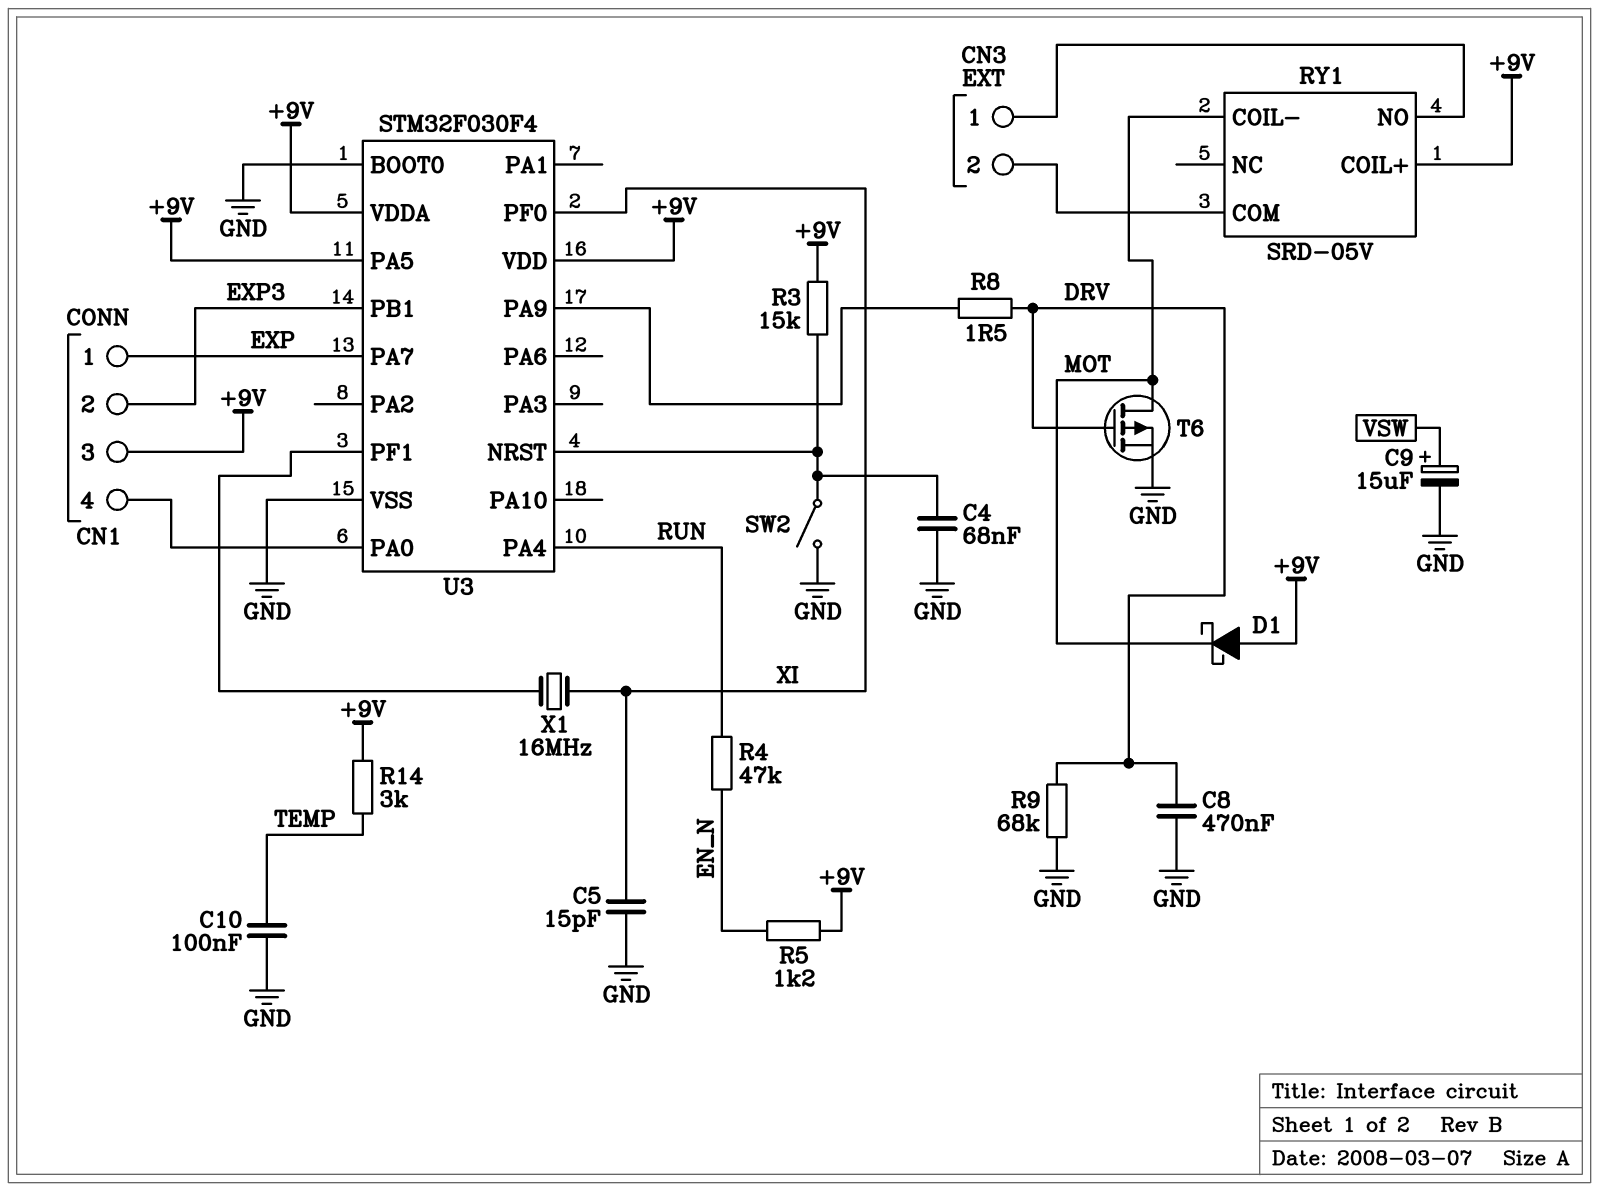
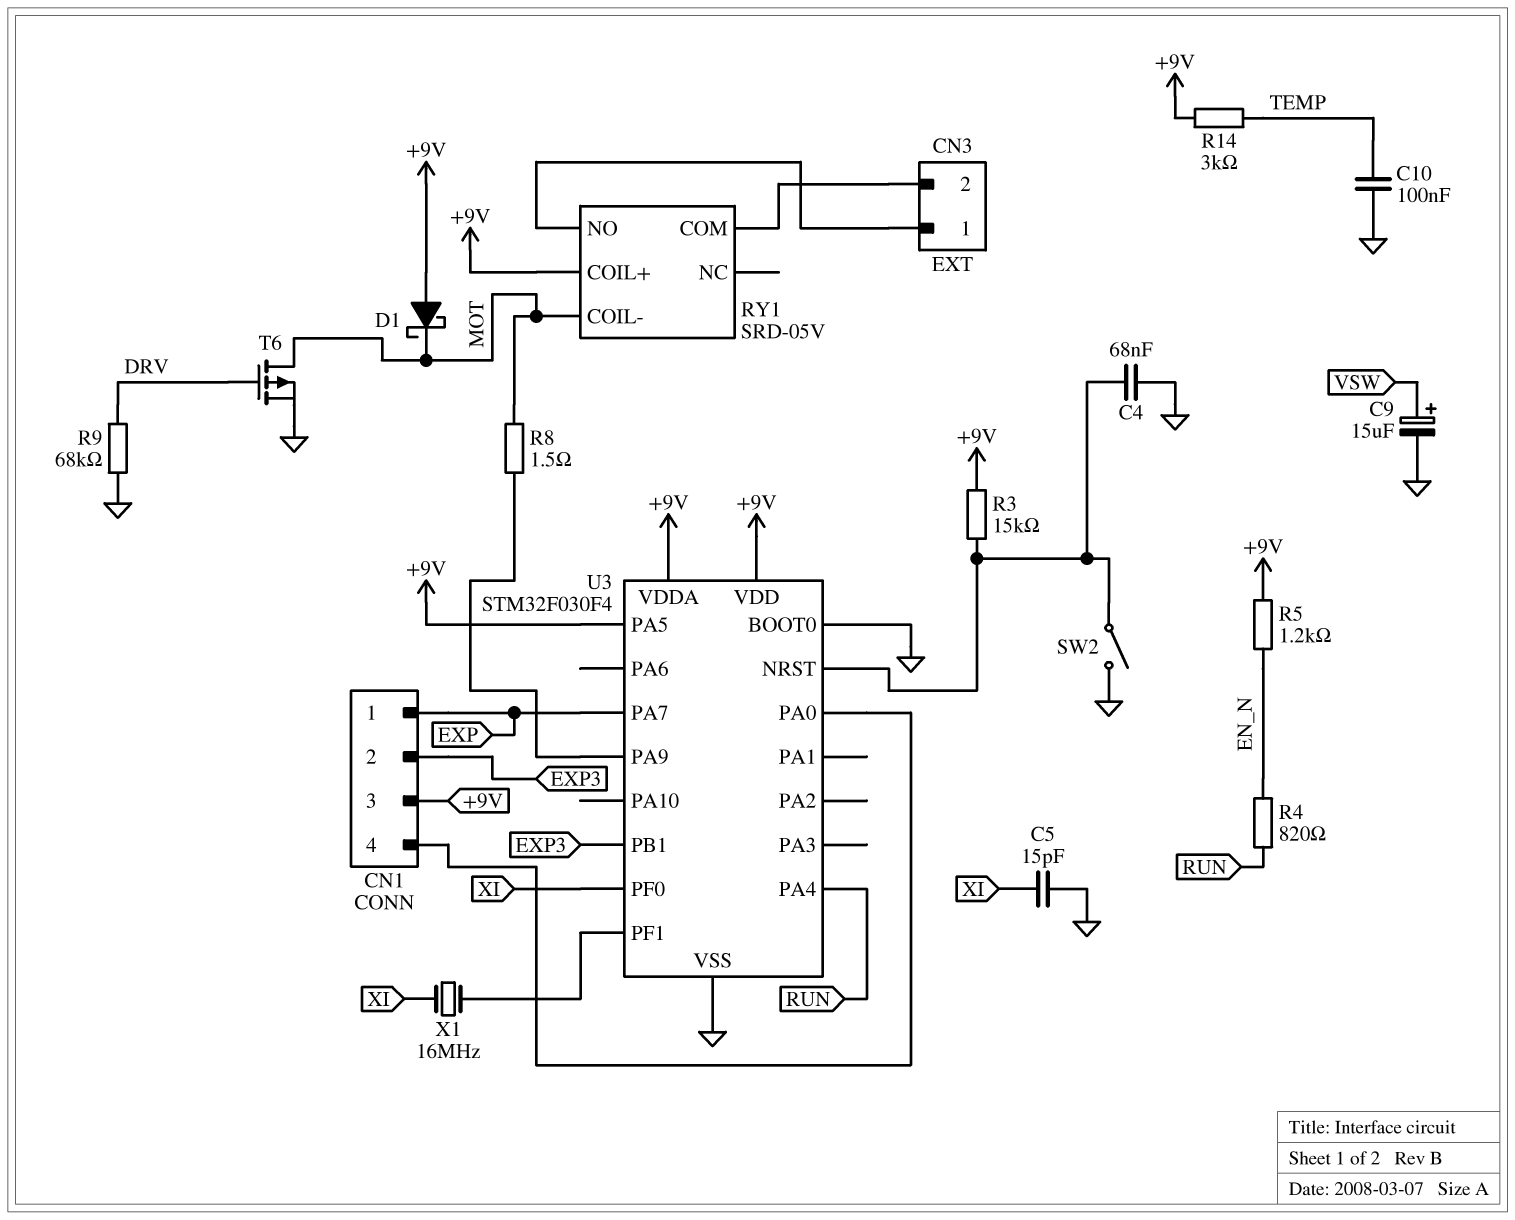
C8: 470nF (DRV, GND) -> none
R4: 47k (EN_N, RUN) -> 820 (EN_N, RUN)
R8: 1.5 (DRV, U3/PA9) -> 1.5 (MOT, U3/PA9)

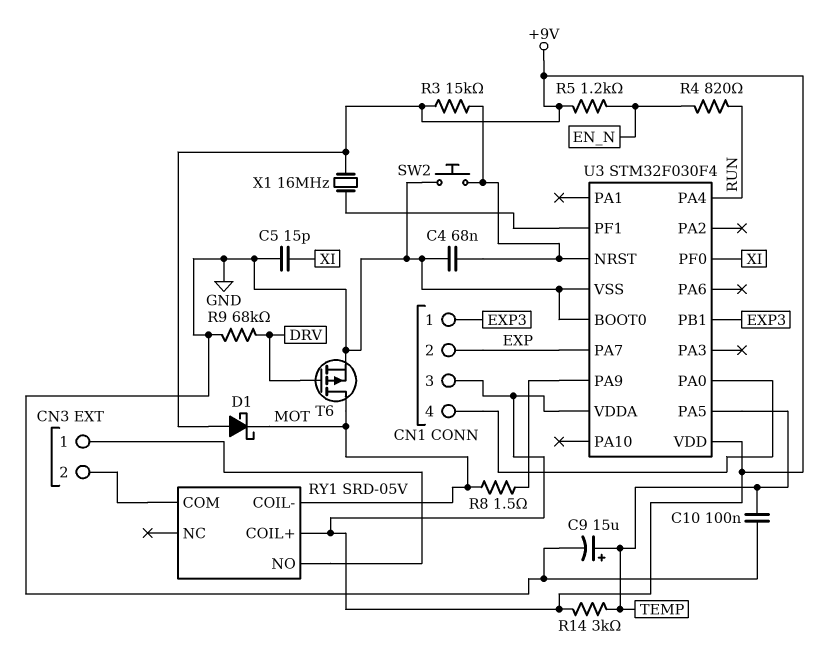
C9: 15uF (plus VSW, minus GND) -> 15uF (plus TEMP, minus GND)
CN1 pin 1: EXP -> EXP3
CN1 pin 2: EXP3 -> EXP
SW2: switch (GND, U3/NRST) -> button (GND, U3/NRST)
U3 pin PA5: +9V -> TEMP
X1: 16MHz (U3/PF1, XI) -> 16MHz (+9V, U3/PF1)

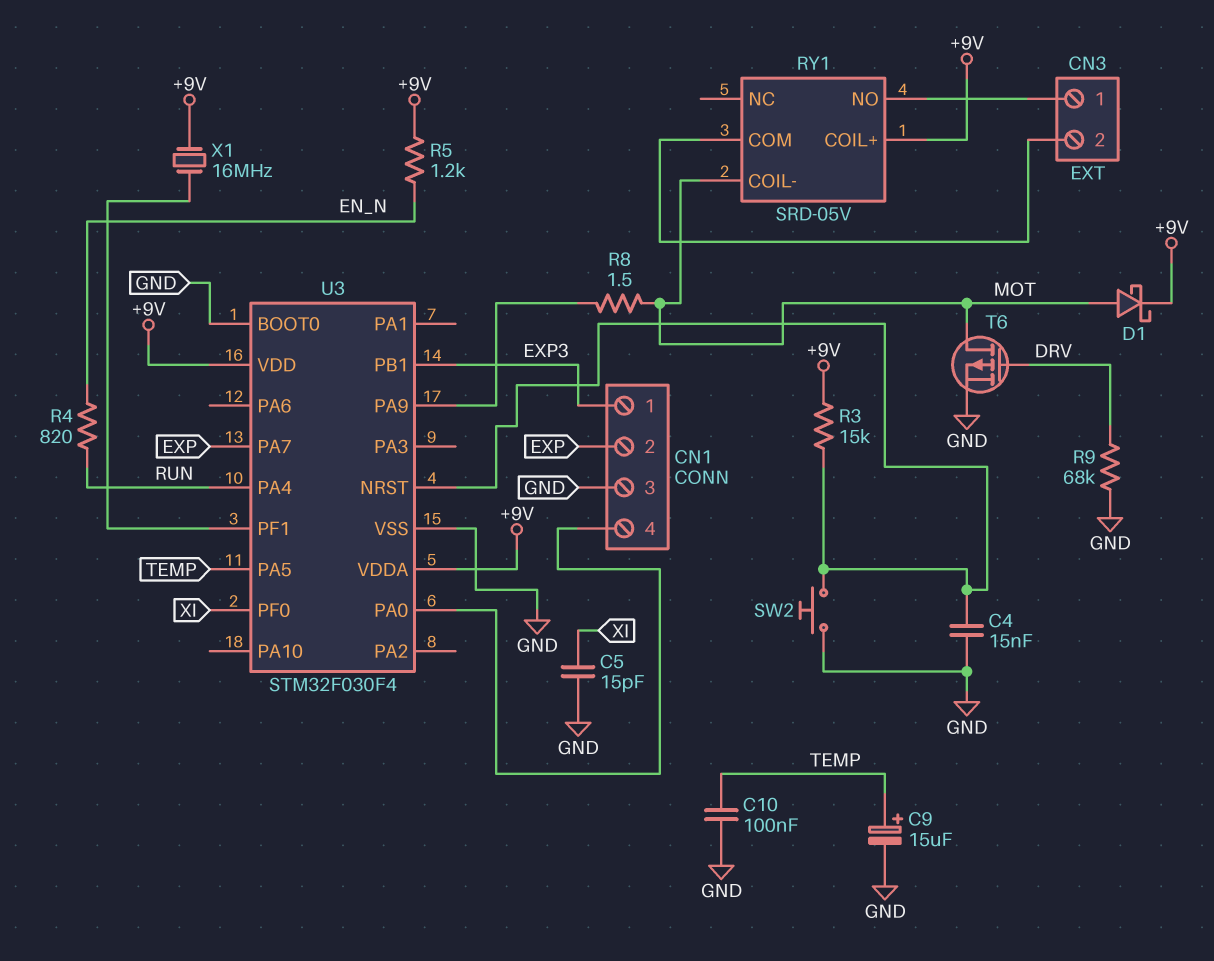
C4: 68nF (GND, U3/NRST) -> 15nF (GND, U3/NRST)
CN1 pin 3: +9V -> GND
D1: schottky (A +9V, K MOT) -> schottky (A MOT, K +9V)
R14: 3k (+9V, TEMP) -> none

